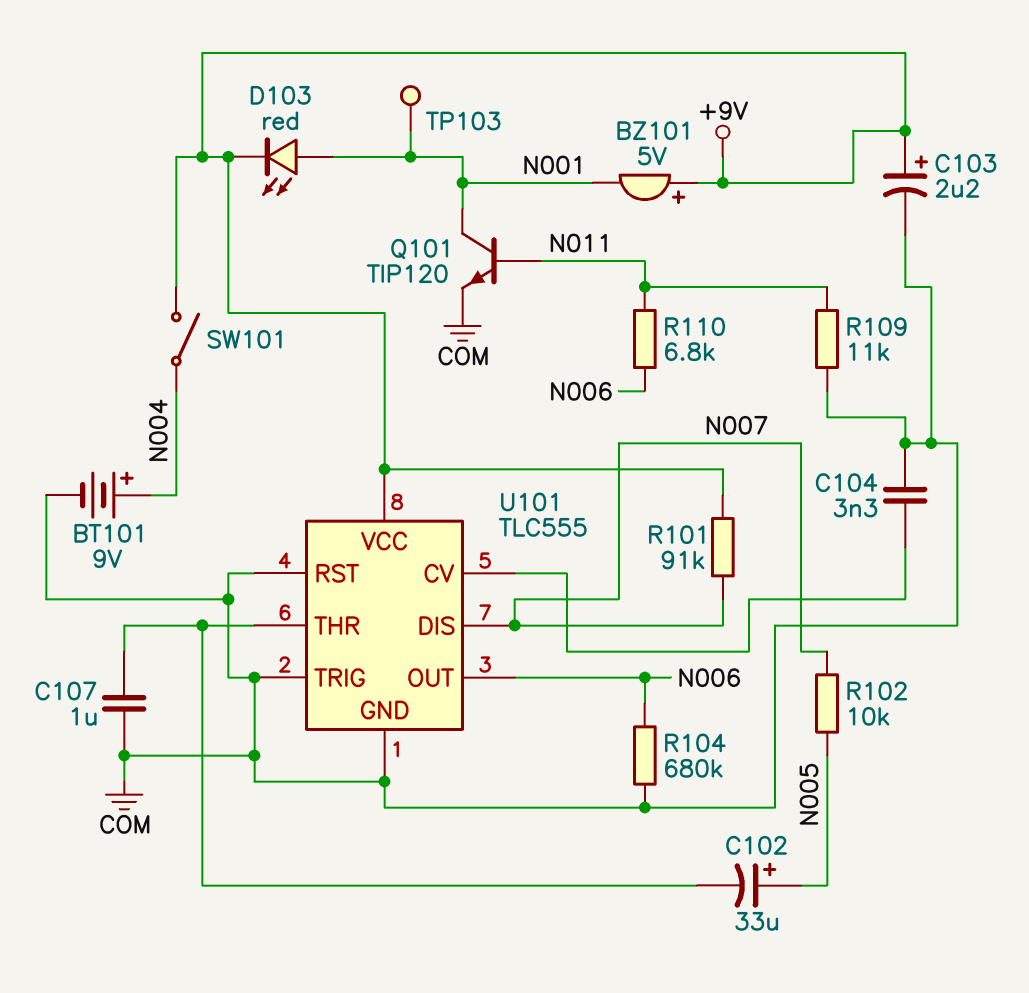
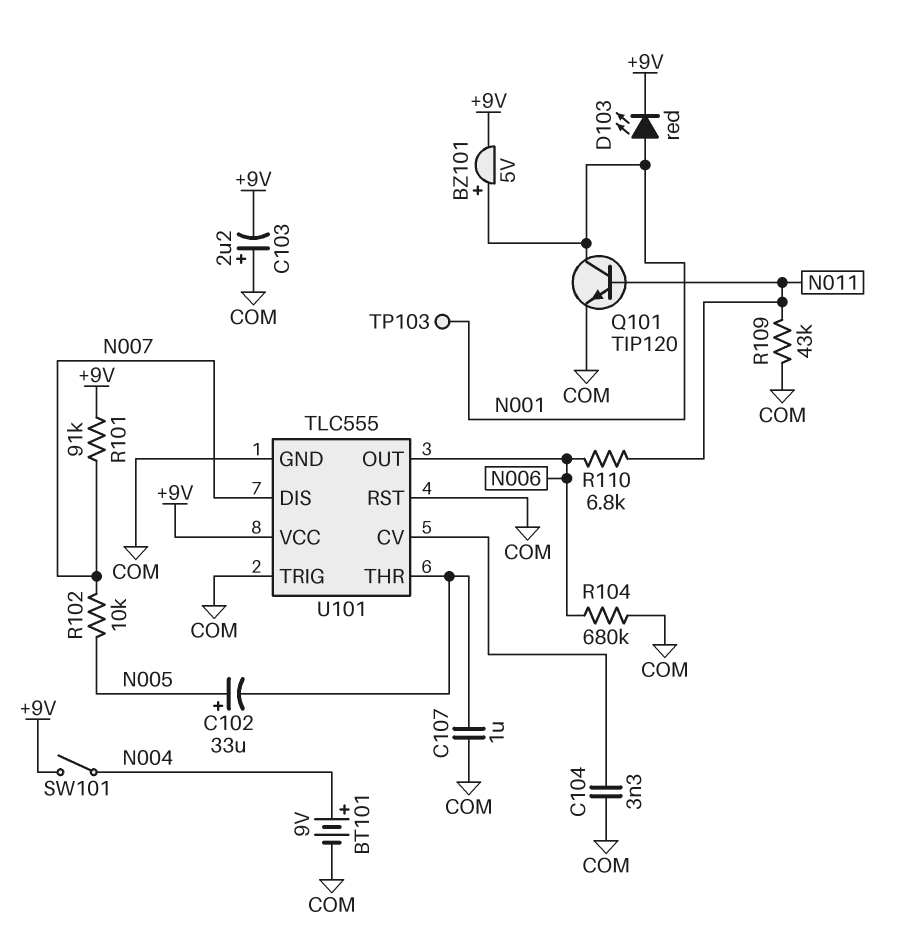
BZ101: buzzer 5V (plus +9V, minus N001) -> buzzer 5V (plus N001, minus +9V)
C103: 2.2uF (plus +9V, minus COM) -> 2.2uF (plus COM, minus +9V)
R109: 11k (COM, N011) -> 43k (COM, N011)

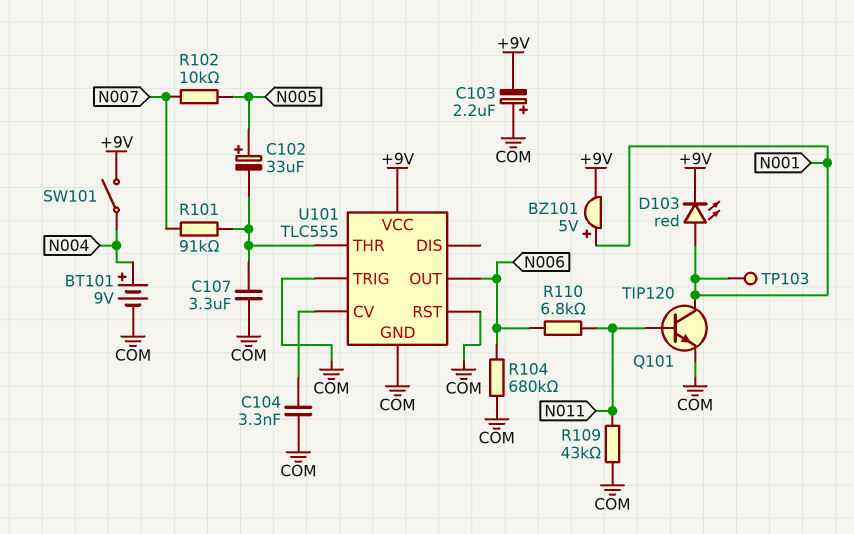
C107: 1uF (COM, U101/THR) -> 3.3uF (COM, U101/THR)
R101: 91k (+9V, N007) -> 91k (N007, U101/THR)
U101 pin DIS: N007 -> none

